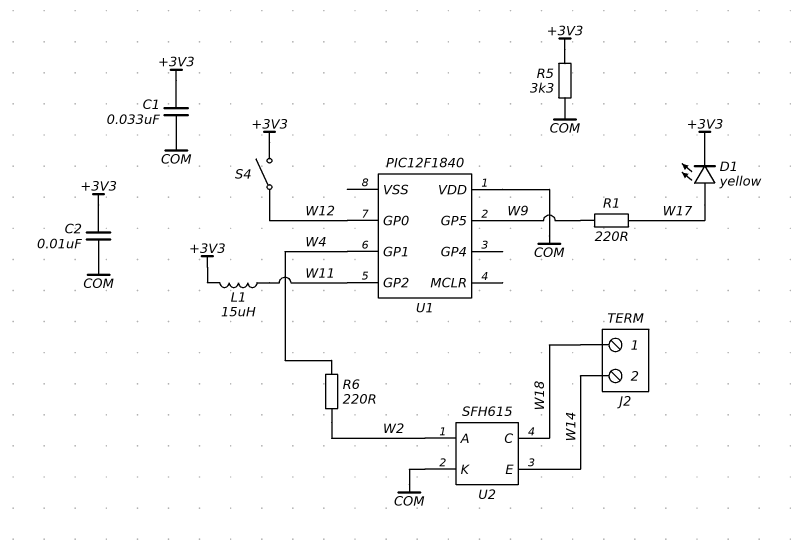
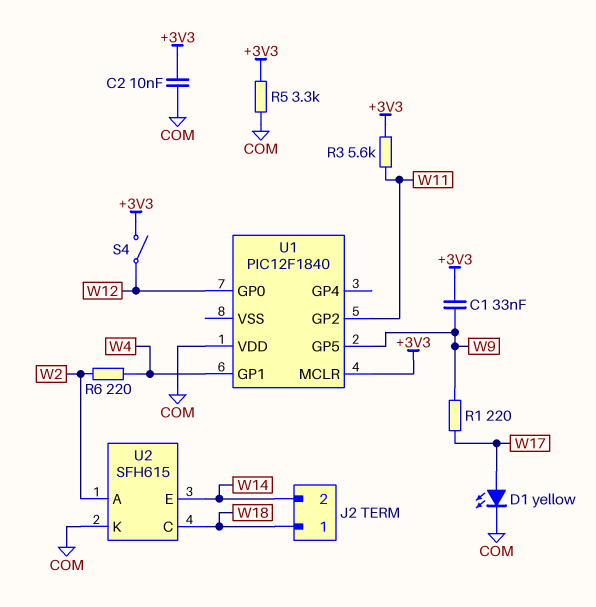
C1: 33nF (+3V3, COM) -> 33nF (+3V3, W9)
D1: LED yellow (A W17, K +3V3) -> LED yellow (A W17, K COM)
L1: 15uH (+3V3, W11) -> none
R3: none -> 5.6k (+3V3, W11)
U1 pin MCLR: none -> +3V3

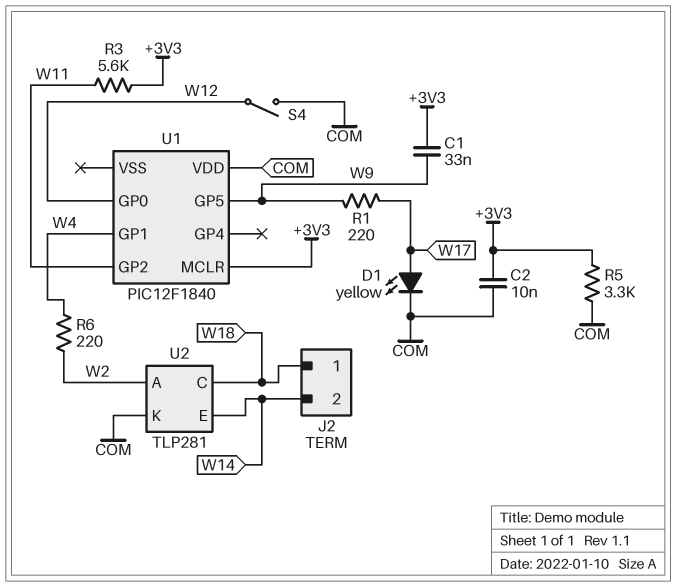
S4: switch (+3V3, W12) -> switch (COM, W12)
U2: SFH615 -> TLP281

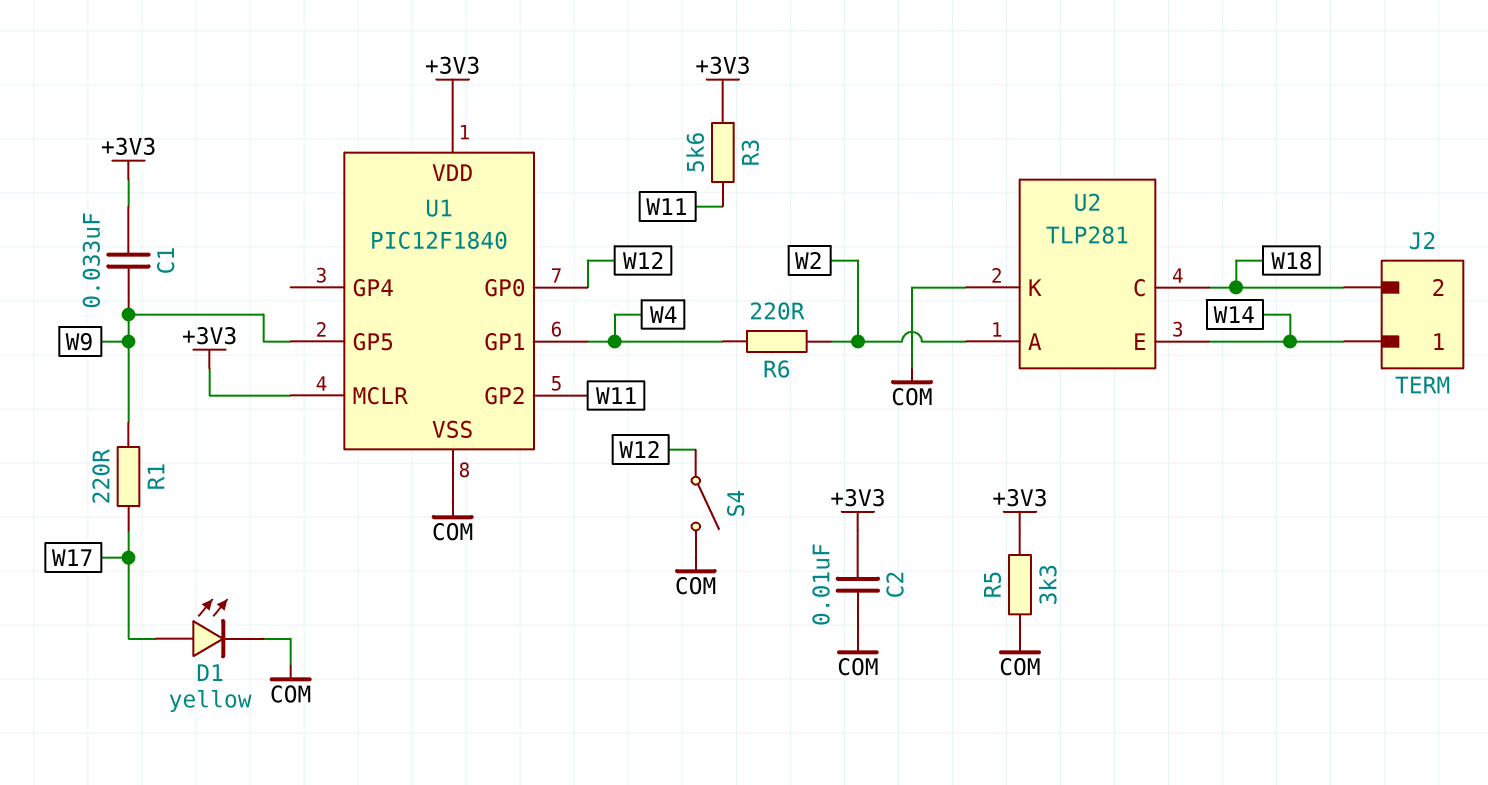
J2 pin 1: W18 -> W14
J2 pin 2: W14 -> W18
U1 pin VDD: COM -> +3V3
U1 pin VSS: none -> COM

